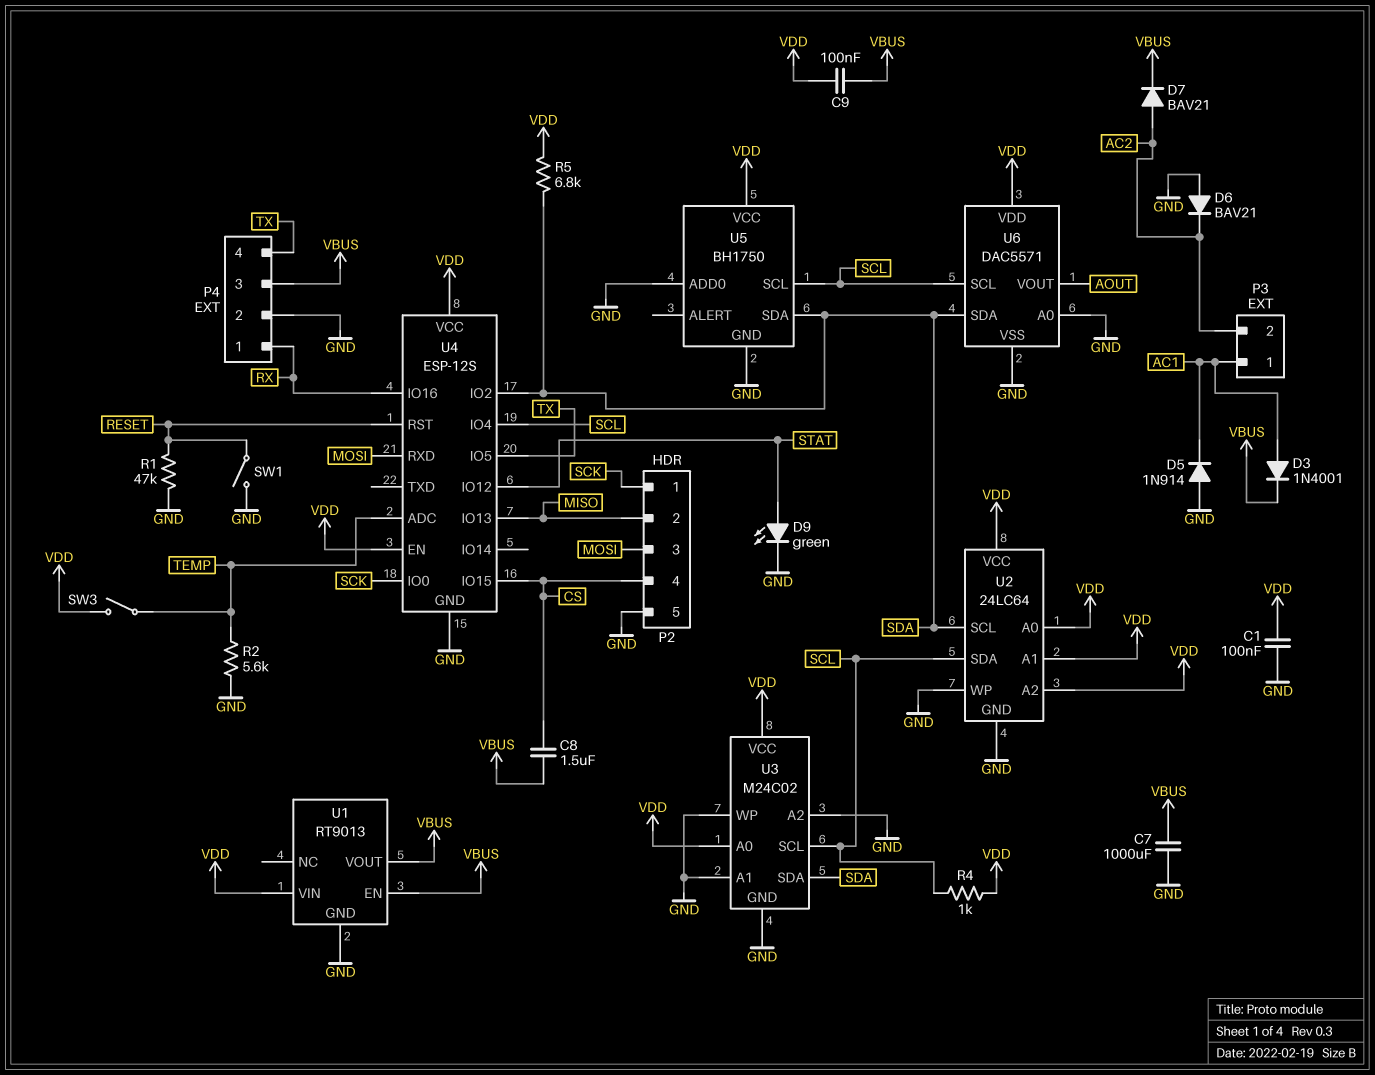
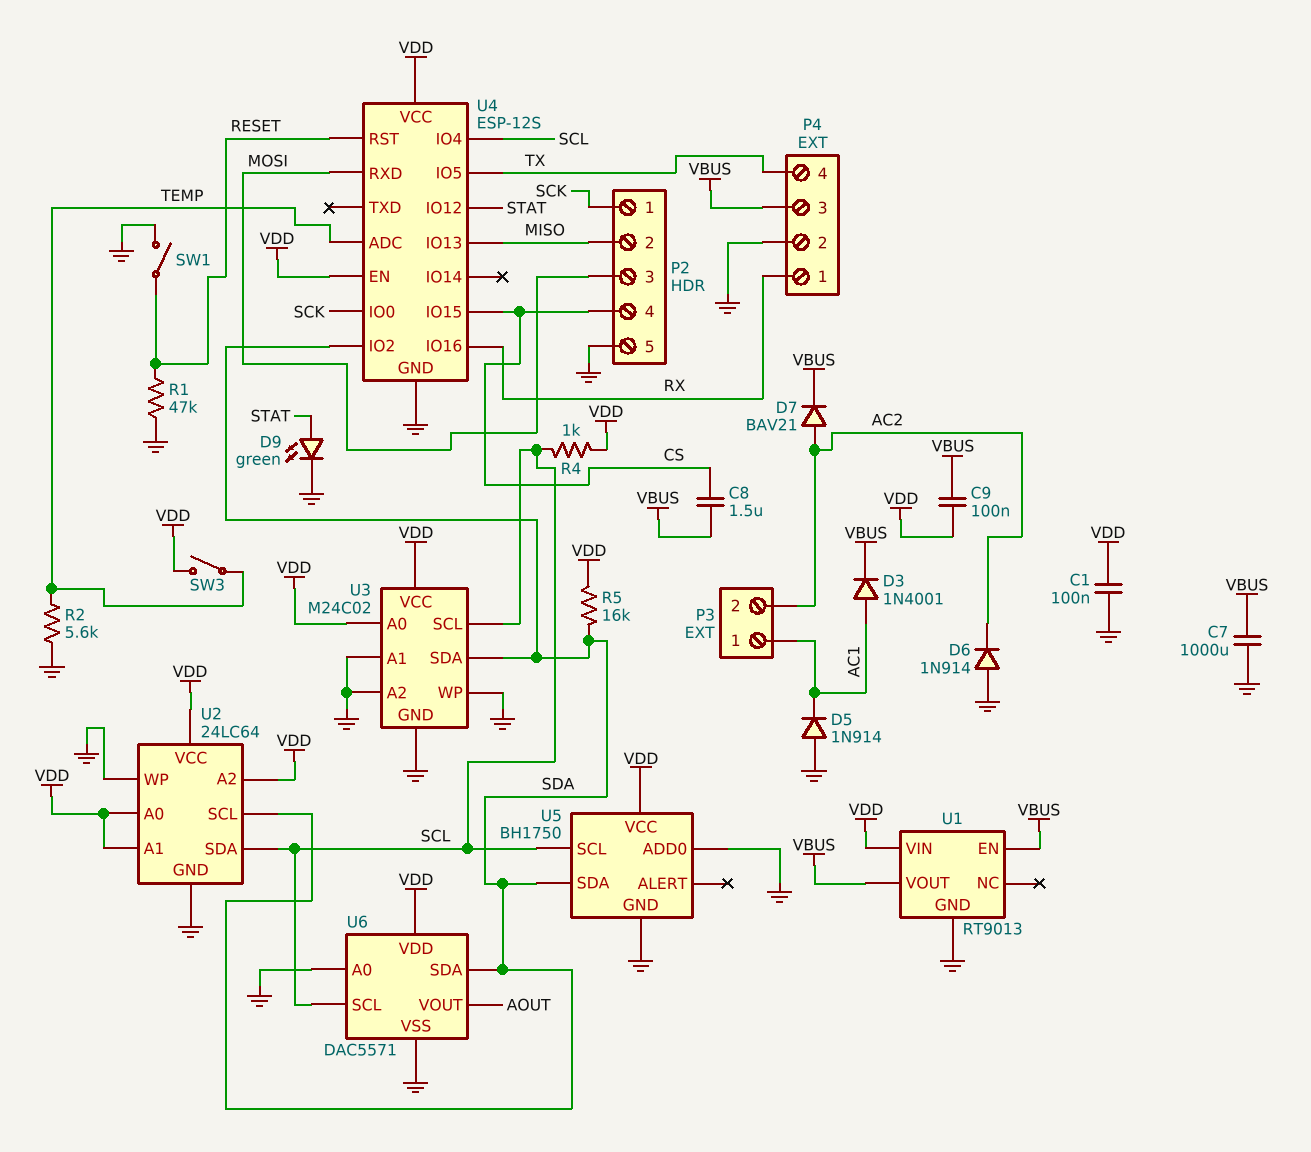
D6: diode BAV21 (A GND, K AC2) -> diode 1N914 (A GND, K AC2)
R5: 6.8k (SDA, VDD) -> 16k (SDA, VDD)

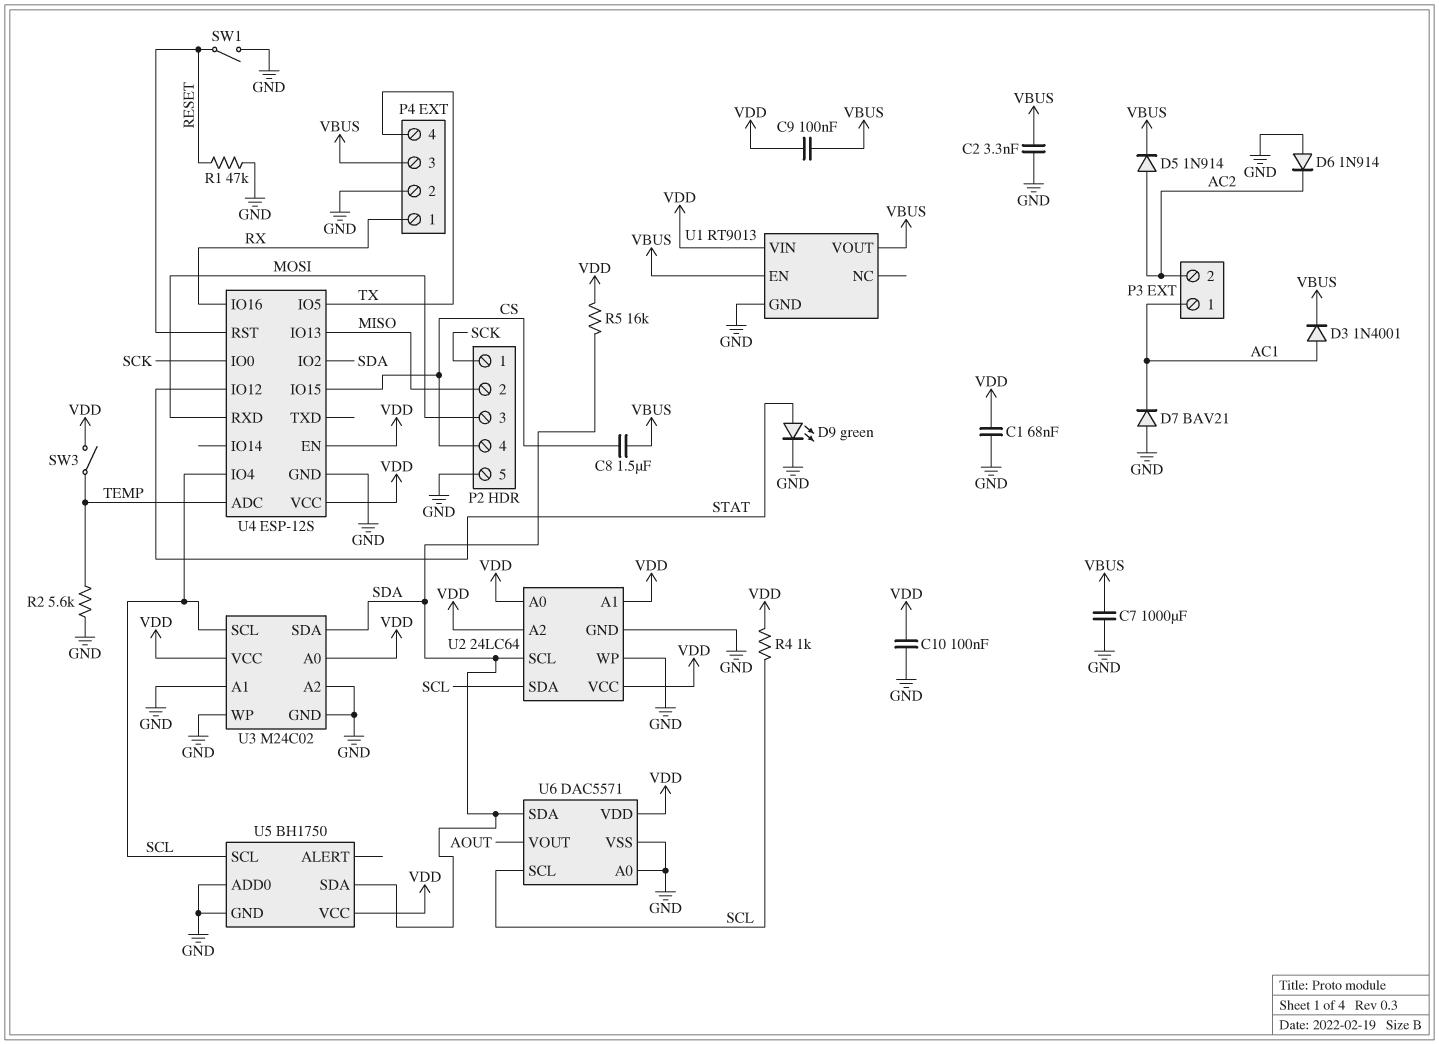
C1: 100nF (GND, VDD) -> 68nF (GND, VDD)
C2: none -> 3.3nF (GND, VBUS)
C10: none -> 100nF (GND, VDD)
D5: diode 1N914 (A GND, K AC1) -> diode 1N914 (A AC2, K VBUS)
D7: diode BAV21 (A AC2, K VBUS) -> diode BAV21 (A GND, K AC1)

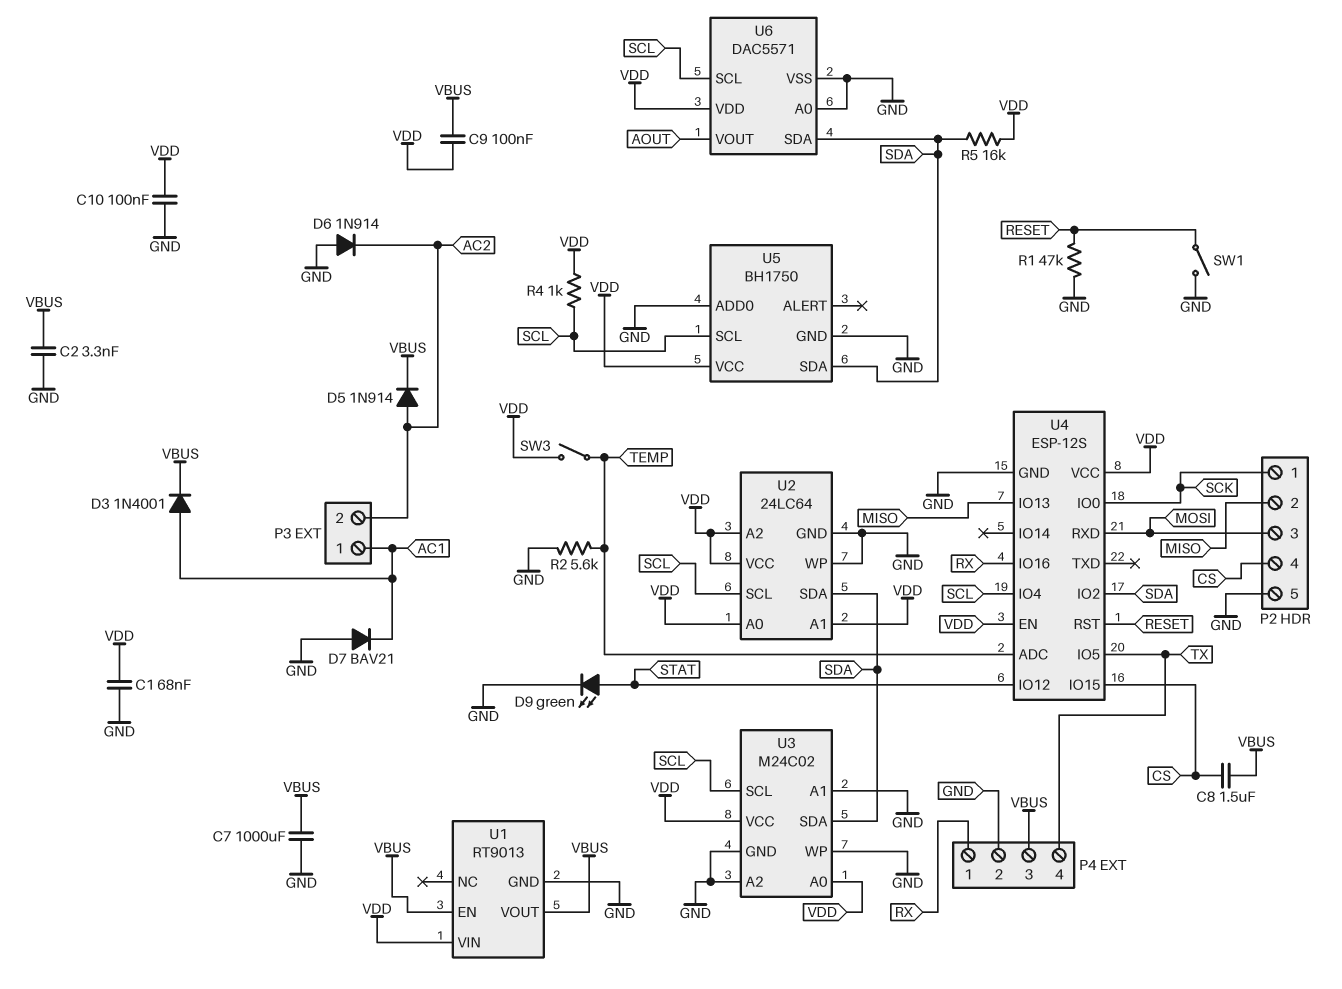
U2 pin SCL: SDA -> SCL
U2 pin SDA: SCL -> SDA

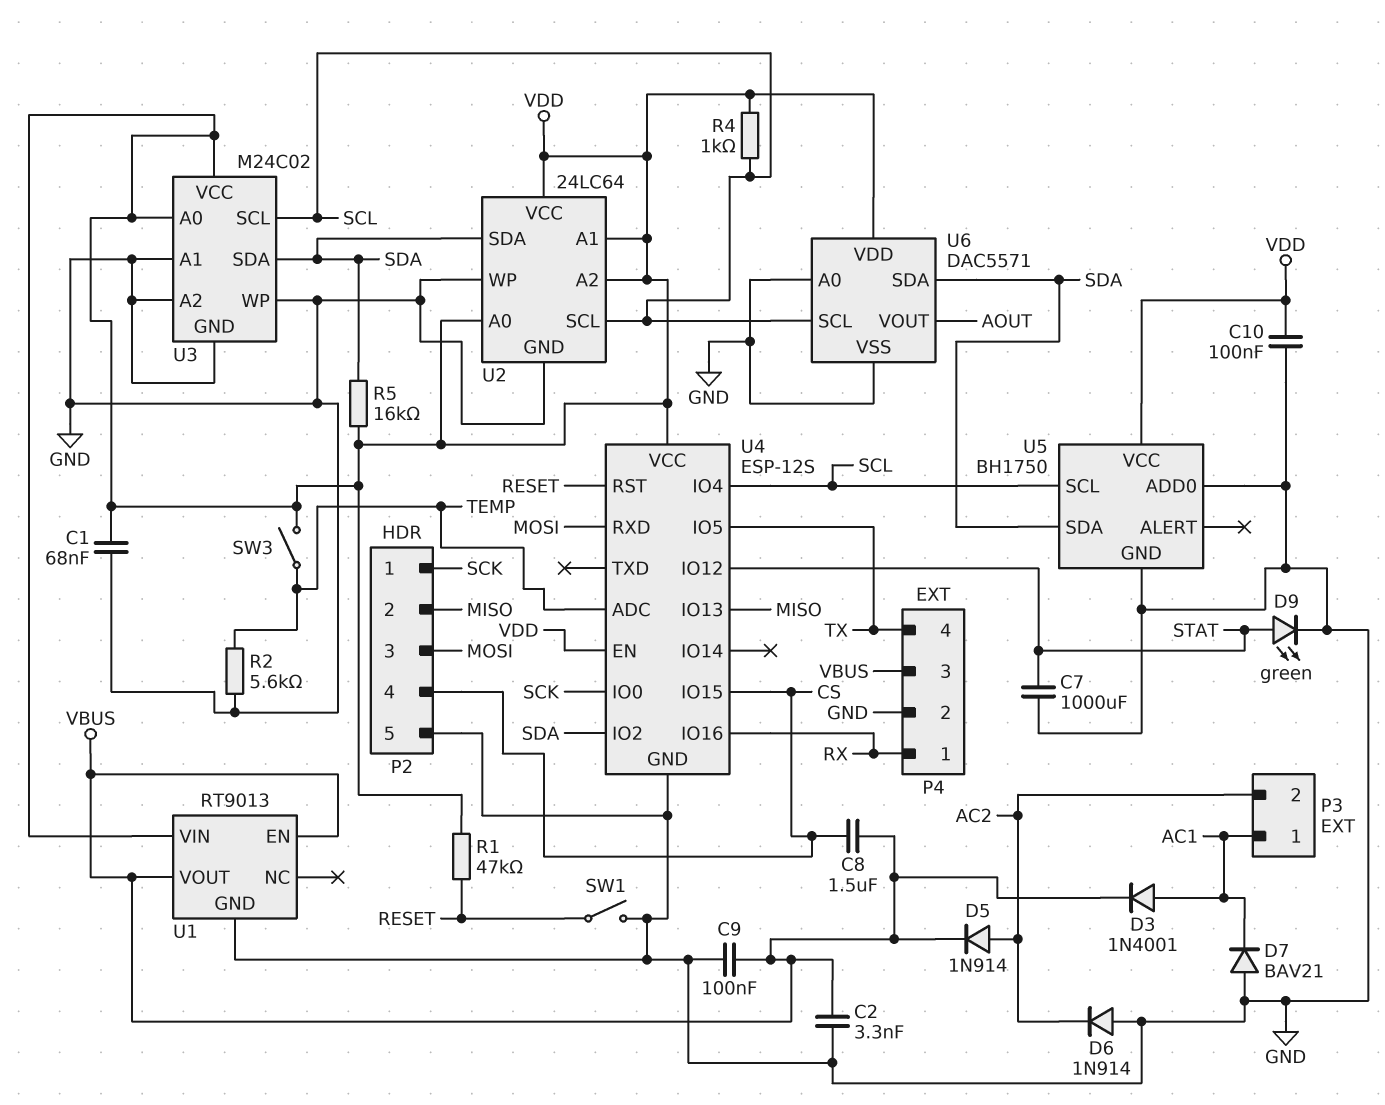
C7: 1000uF (GND, VBUS) -> 1000uF (GND, STAT)
C9: 100nF (VBUS, VDD) -> 100nF (GND, VBUS)
R1: 47k (GND, RESET) -> 47k (RESET, VDD)

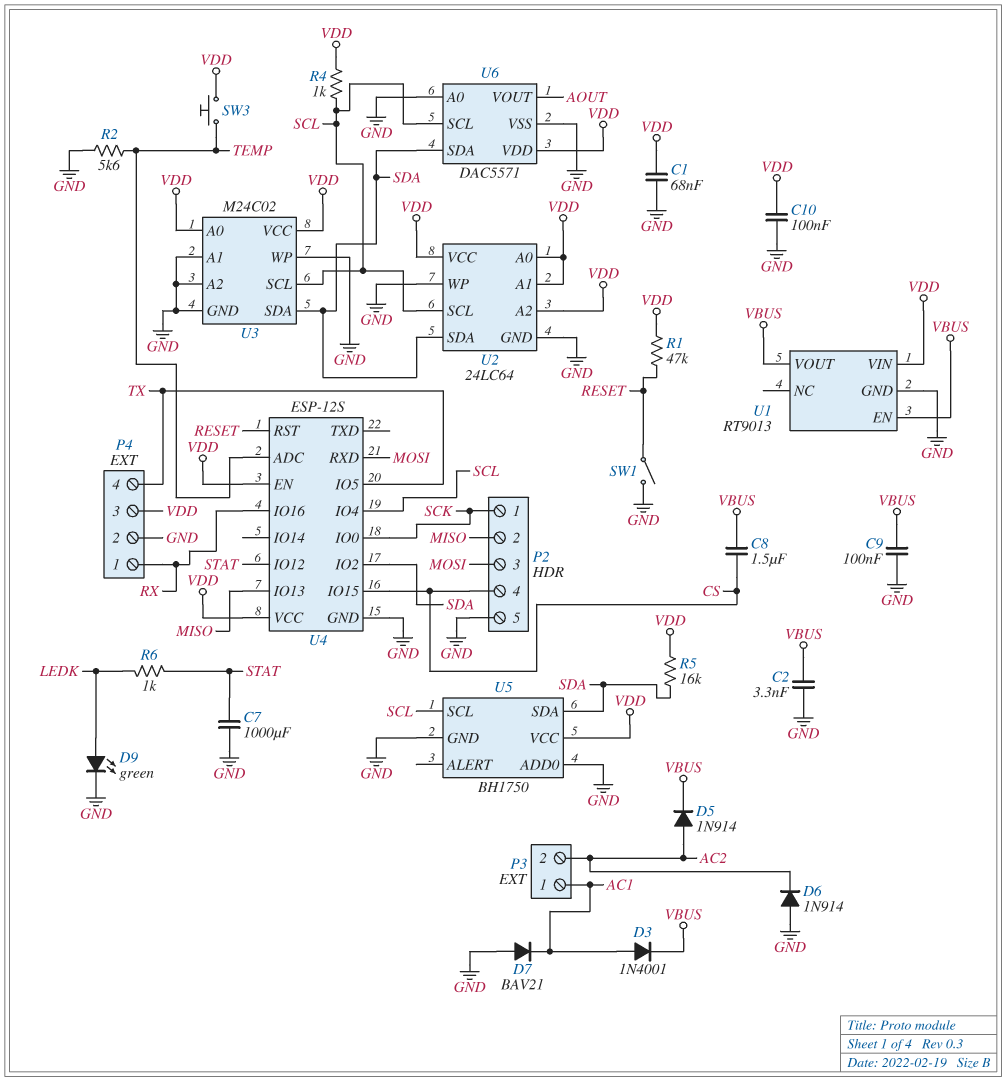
D9: LED green (A STAT, K GND) -> LED green (A LEDK, K GND)
P4 pin 3: VBUS -> VDD
R6: none -> 1k (LEDK, STAT)
SW3: switch (TEMP, VDD) -> button (TEMP, VDD)

